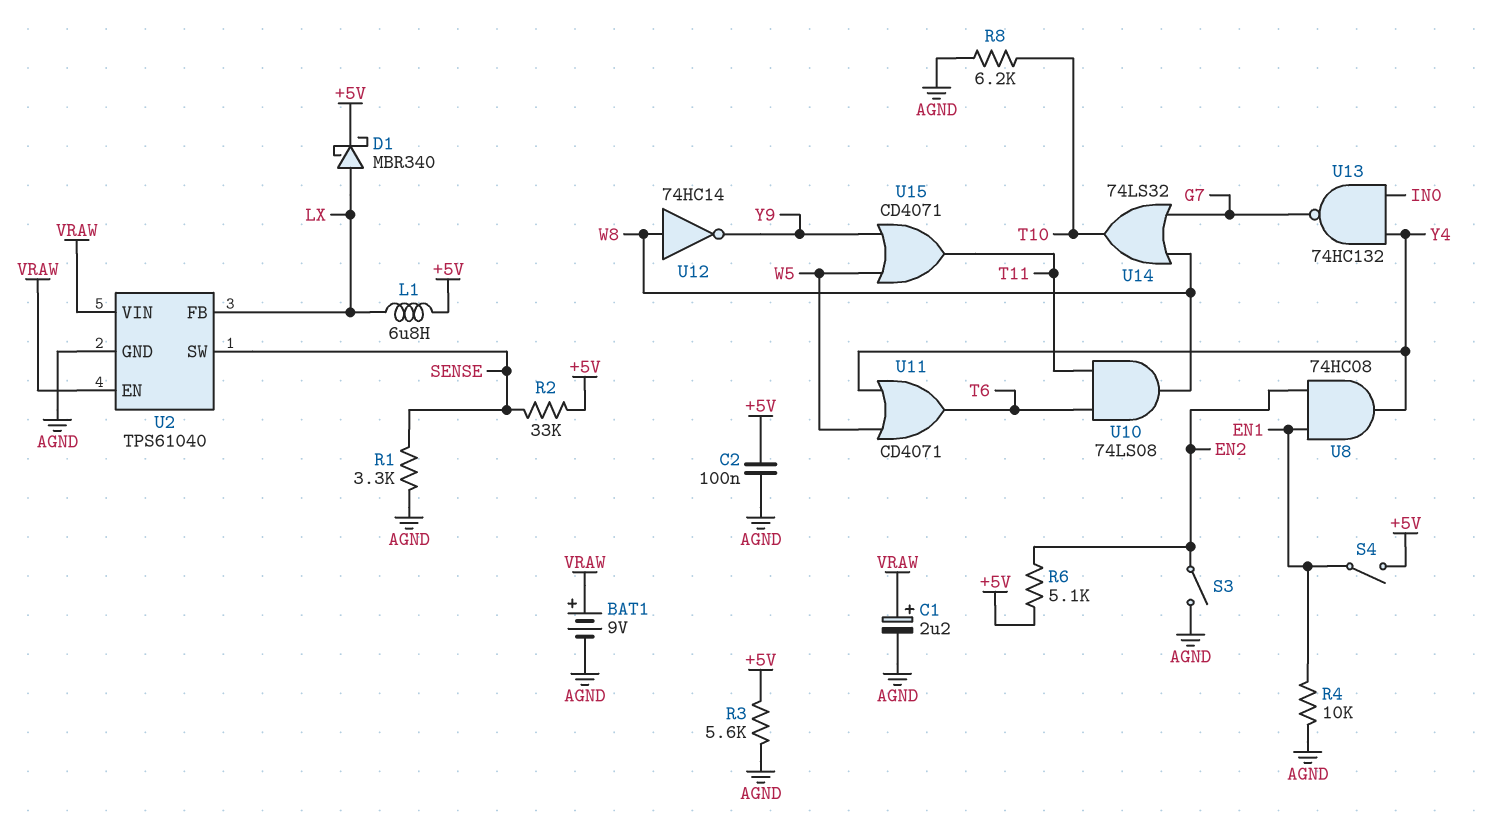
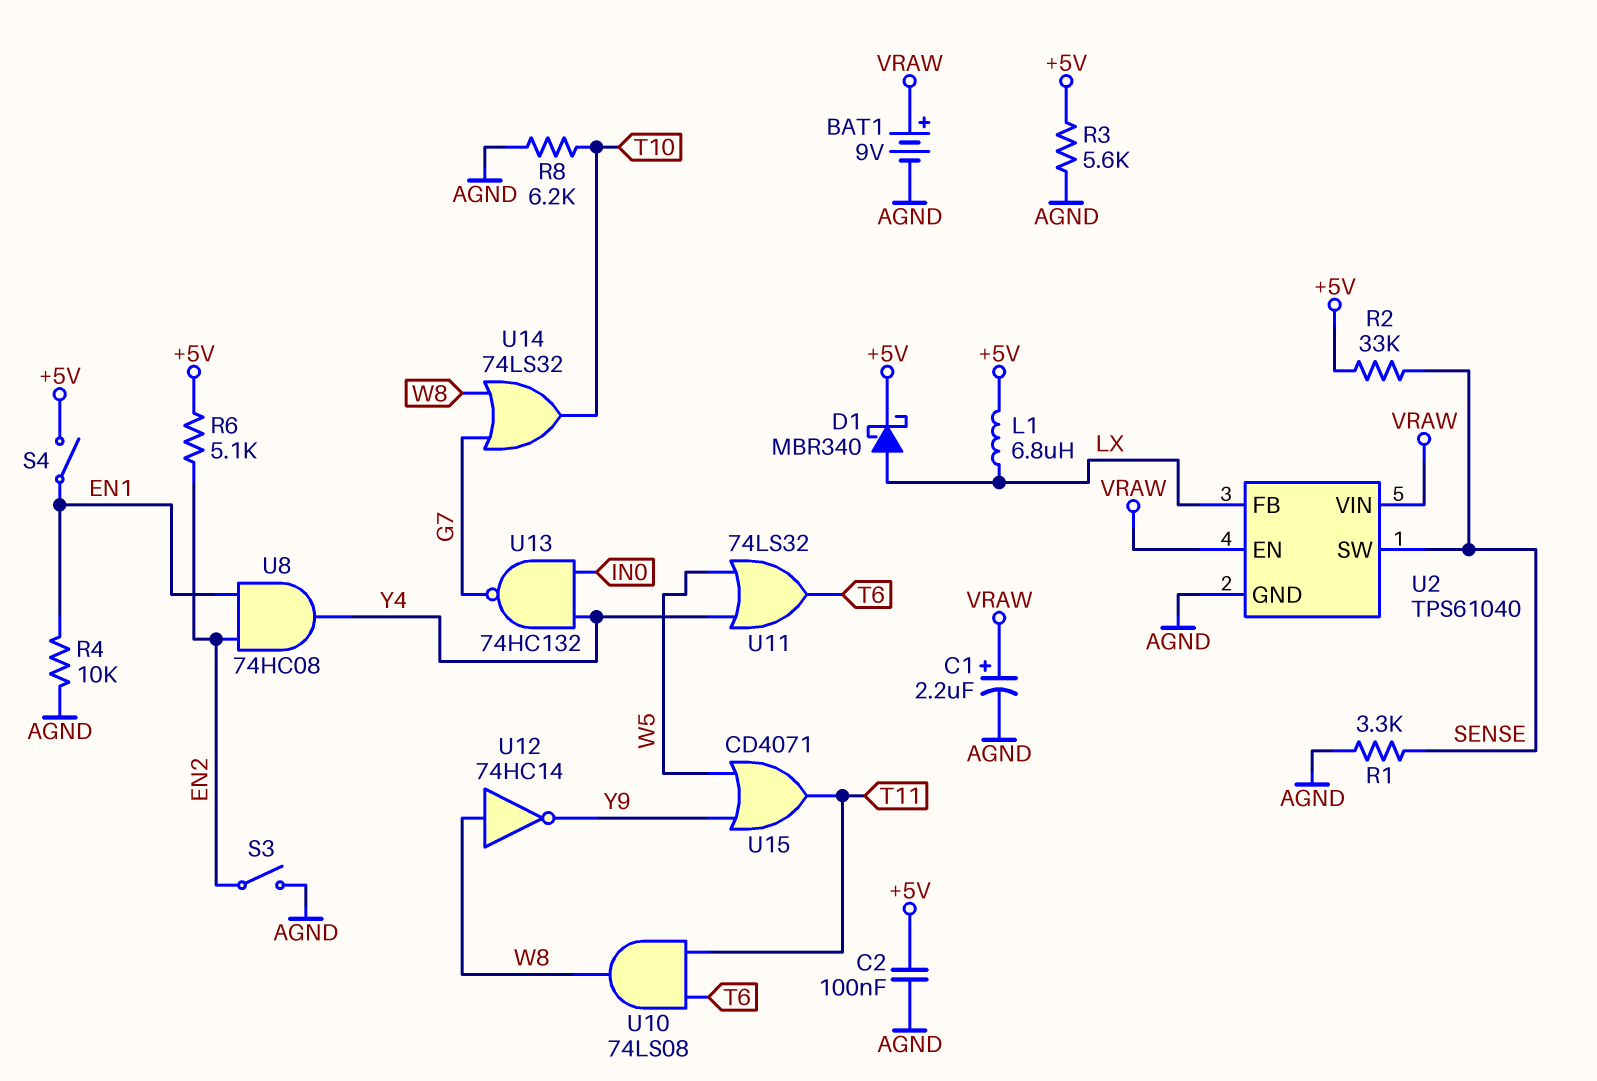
U11: OR CD4071 (in W5, in Y4, out T6) -> OR 74LS32 (in W5, in Y4, out T6)

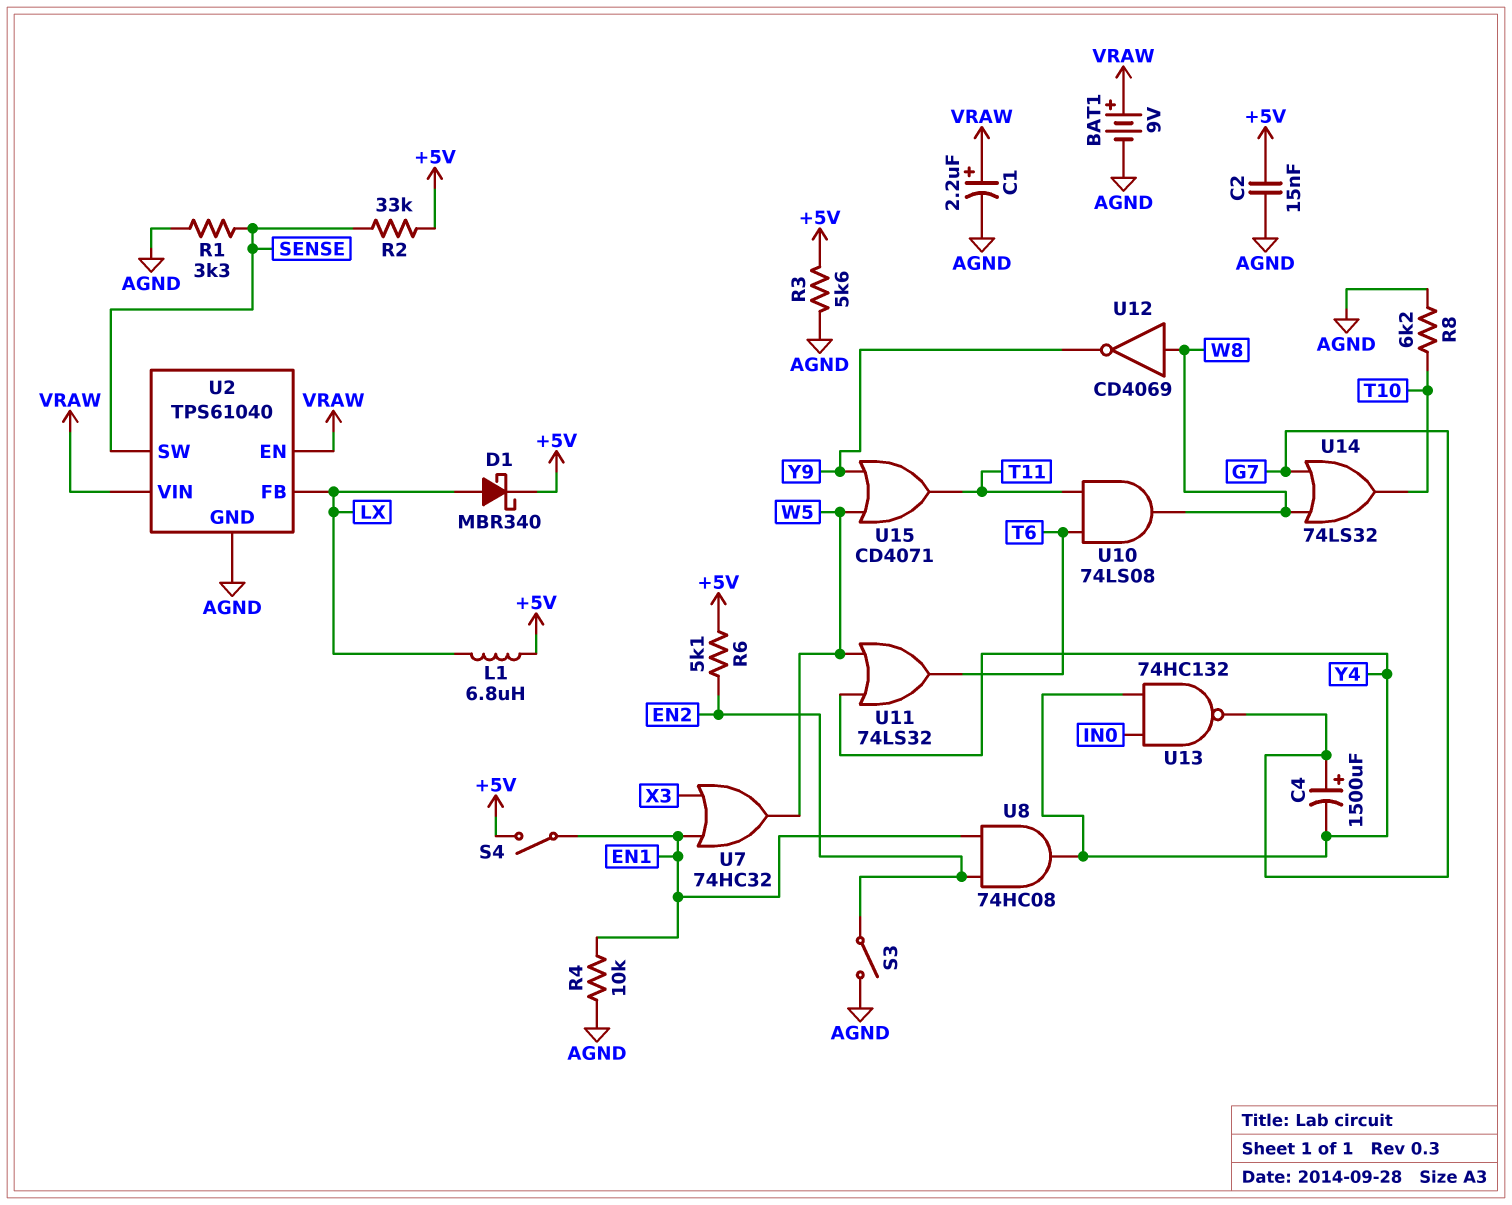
C2: 100nF (+5V, AGND) -> 15nF (+5V, AGND)
C4: none -> 1500uF (plus G7, minus Y4)
U7: none -> OR 74HC32 (in EN1, in X3, out W5)
U12: NOT 74HC14 (in W8, out Y9) -> NOT CD4069 (in W8, out Y9)

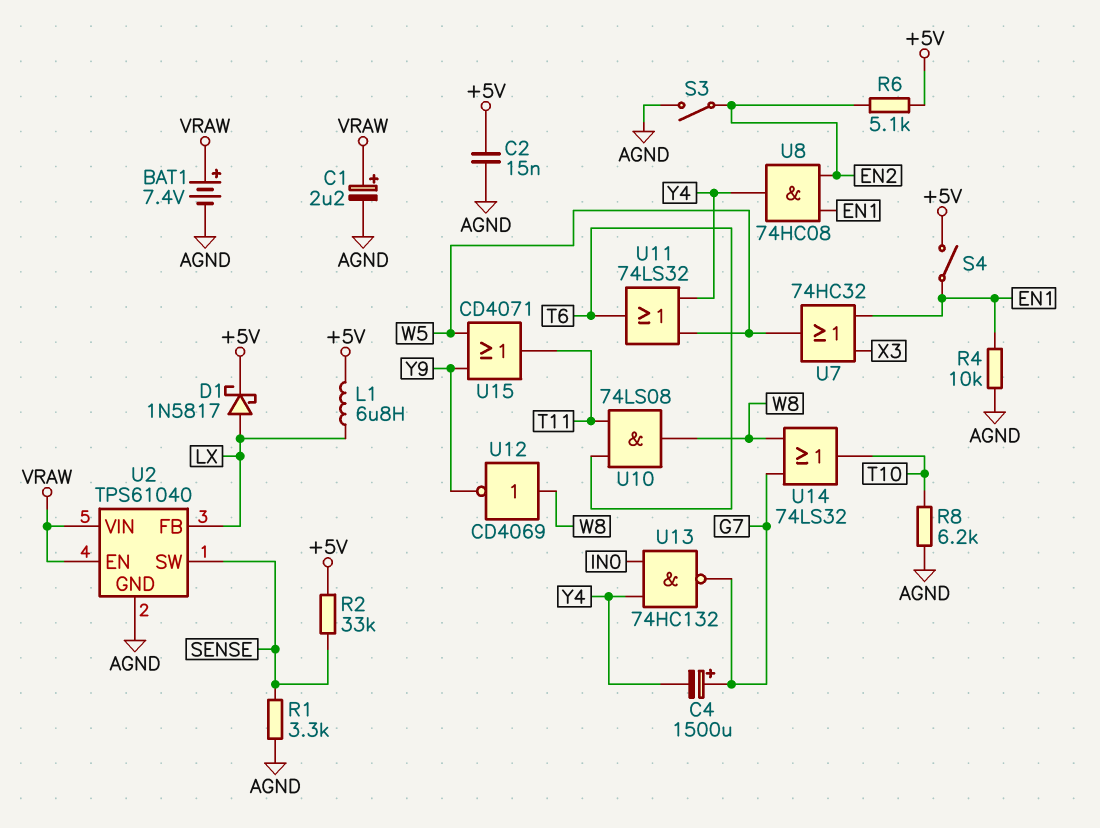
BAT1: 9V (plus VRAW, minus AGND) -> 7.4V (plus VRAW, minus AGND)
D1: schottky MBR340 (A LX, K +5V) -> schottky 1N5817 (A LX, K +5V)
R3: 5.6k (+5V, AGND) -> none

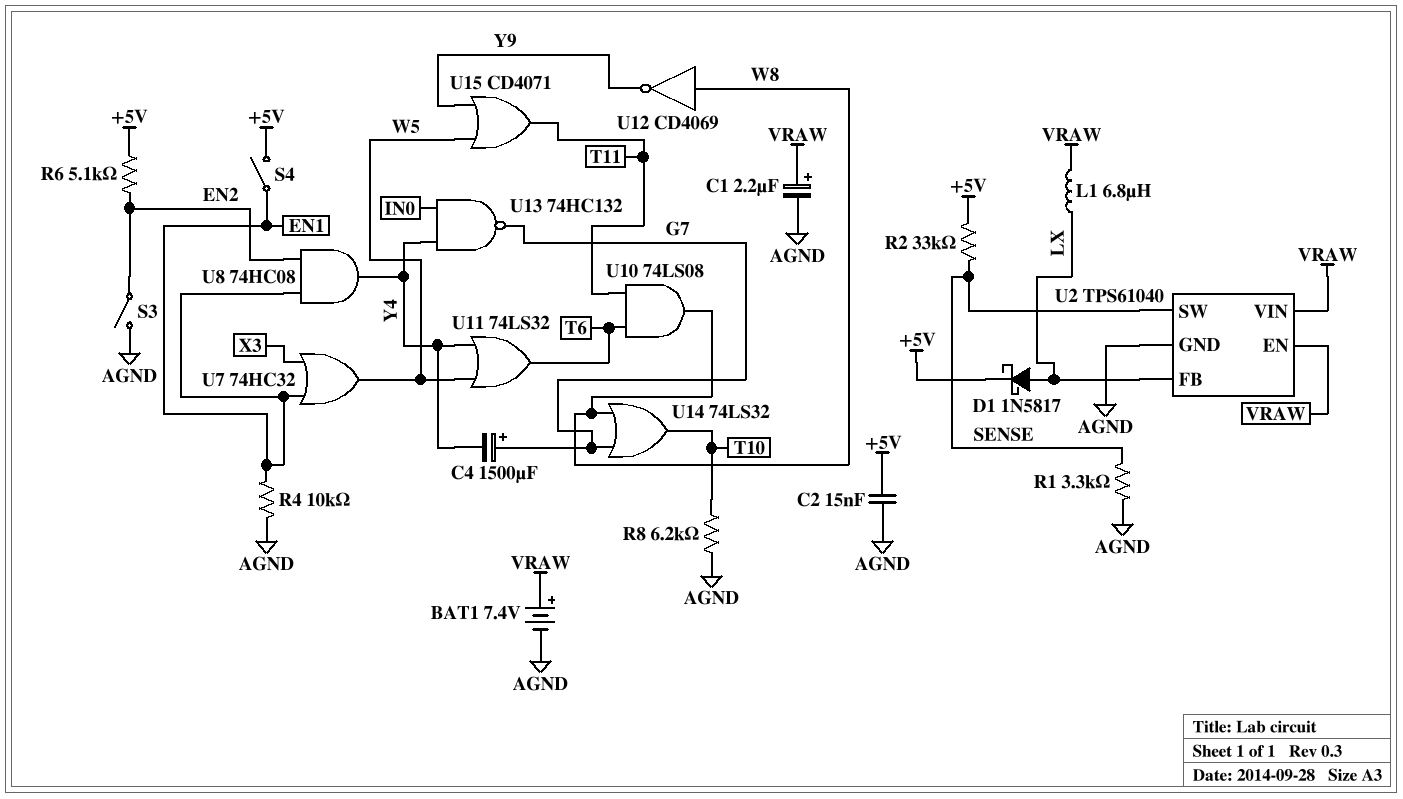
L1: 6.8uH (+5V, LX) -> 6.8uH (LX, VRAW)

